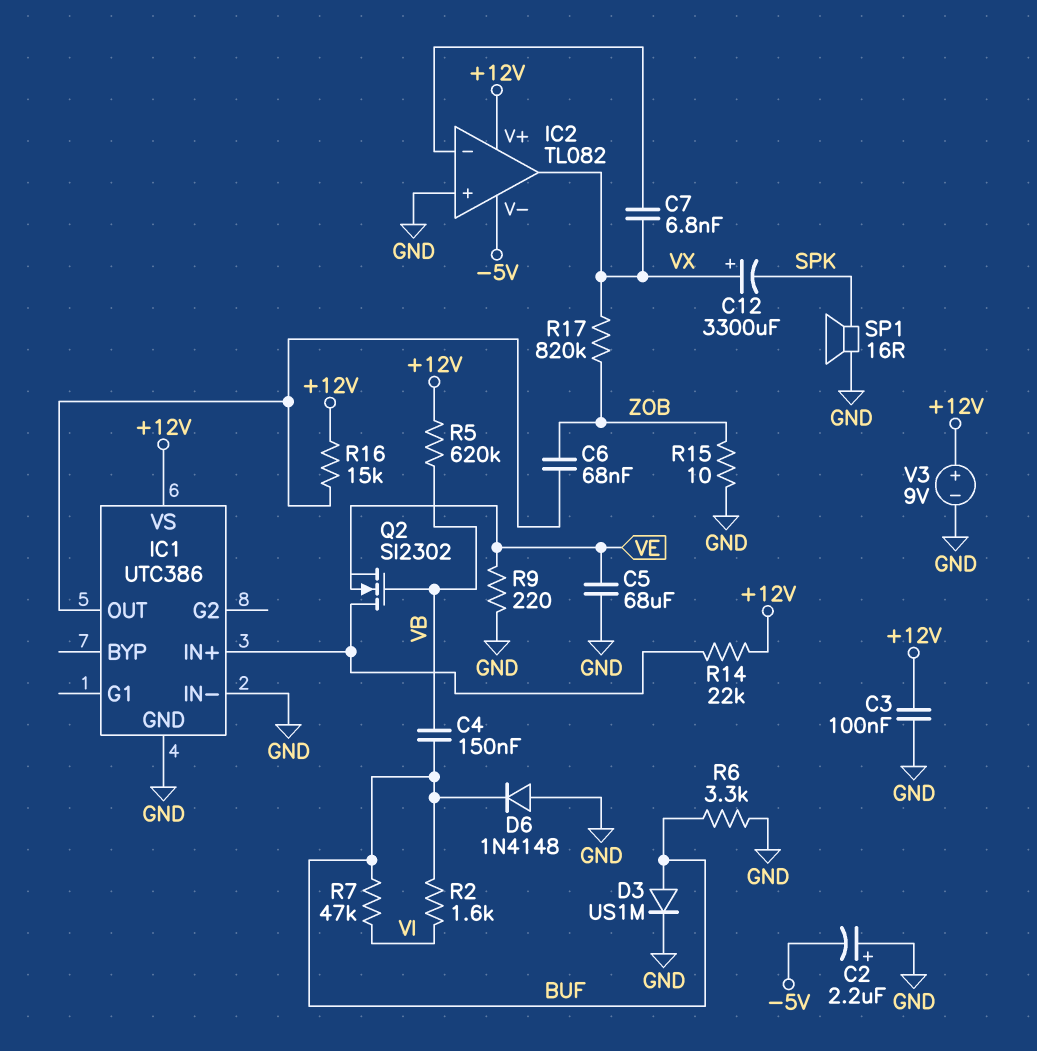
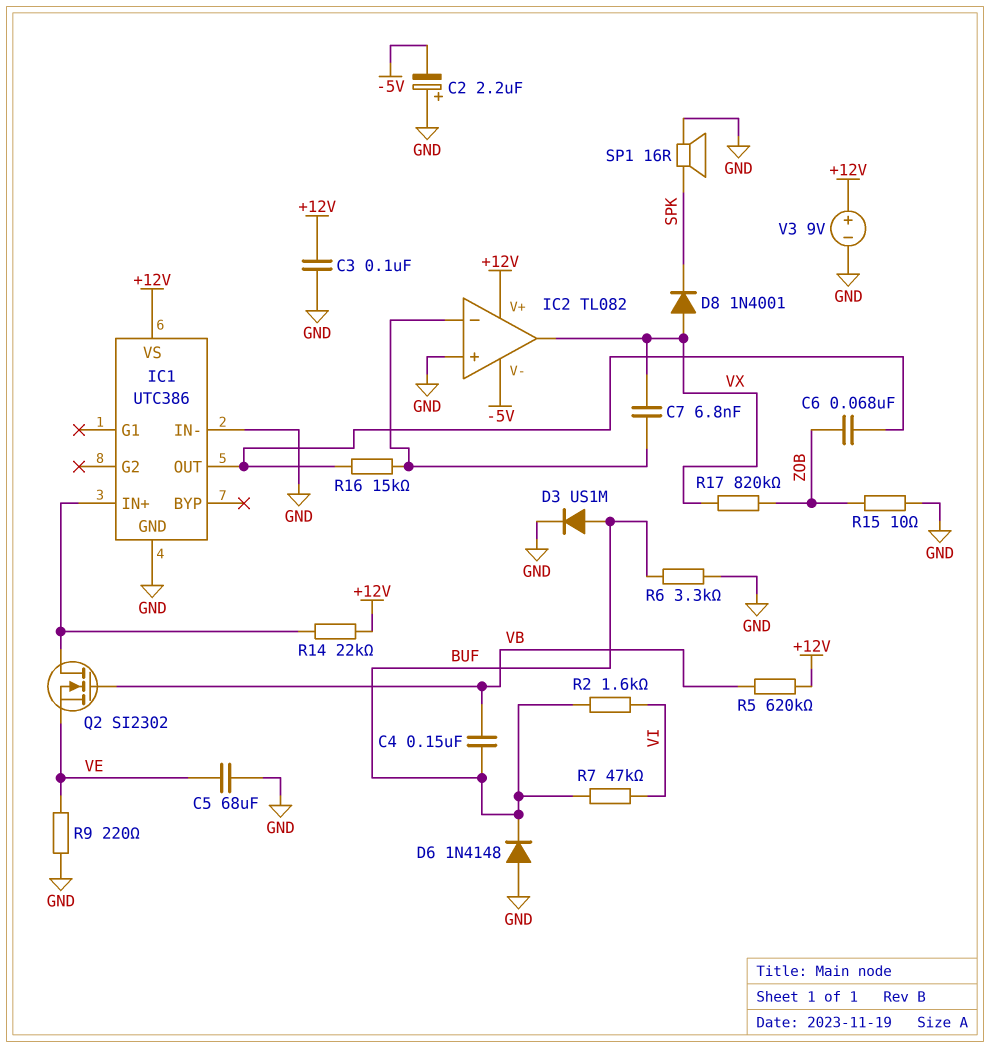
C12: 3300uF (plus VX, minus SPK) -> none
D8: none -> diode 1N4001 (A VX, K SPK)
R16: 15k (+12V, IC1/OUT) -> 15k (IC1/OUT, IC2/in-)

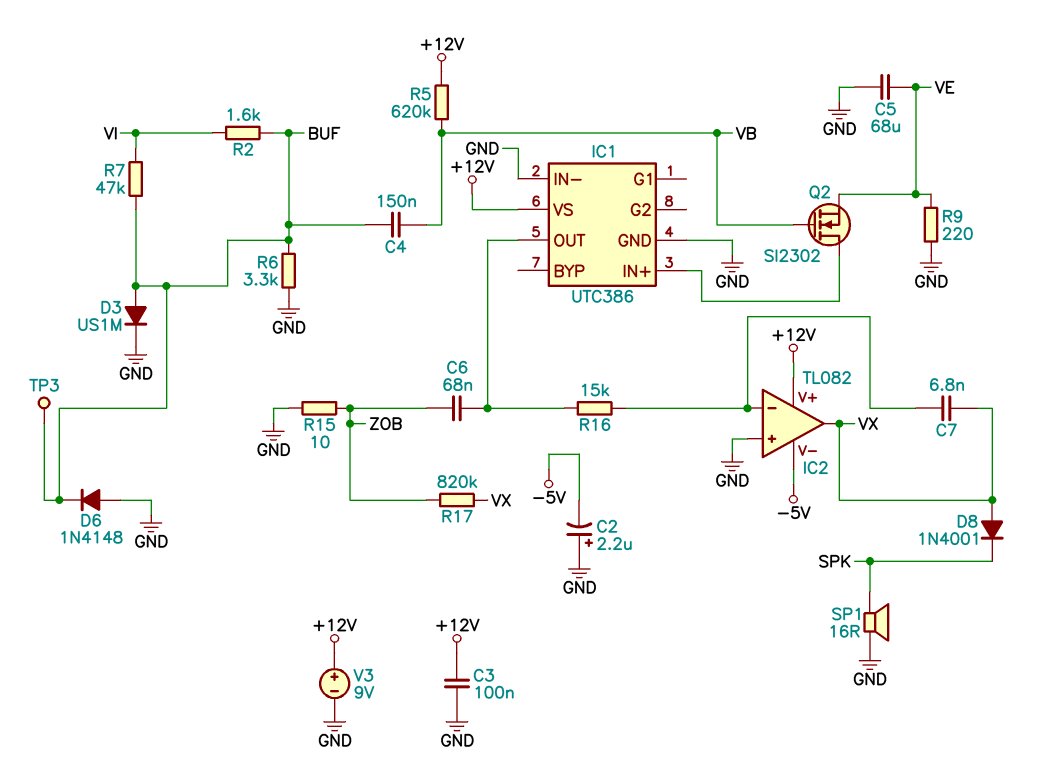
R14: 22k (+12V, IC1/IN+) -> none
TP3: none -> test point (BUF)

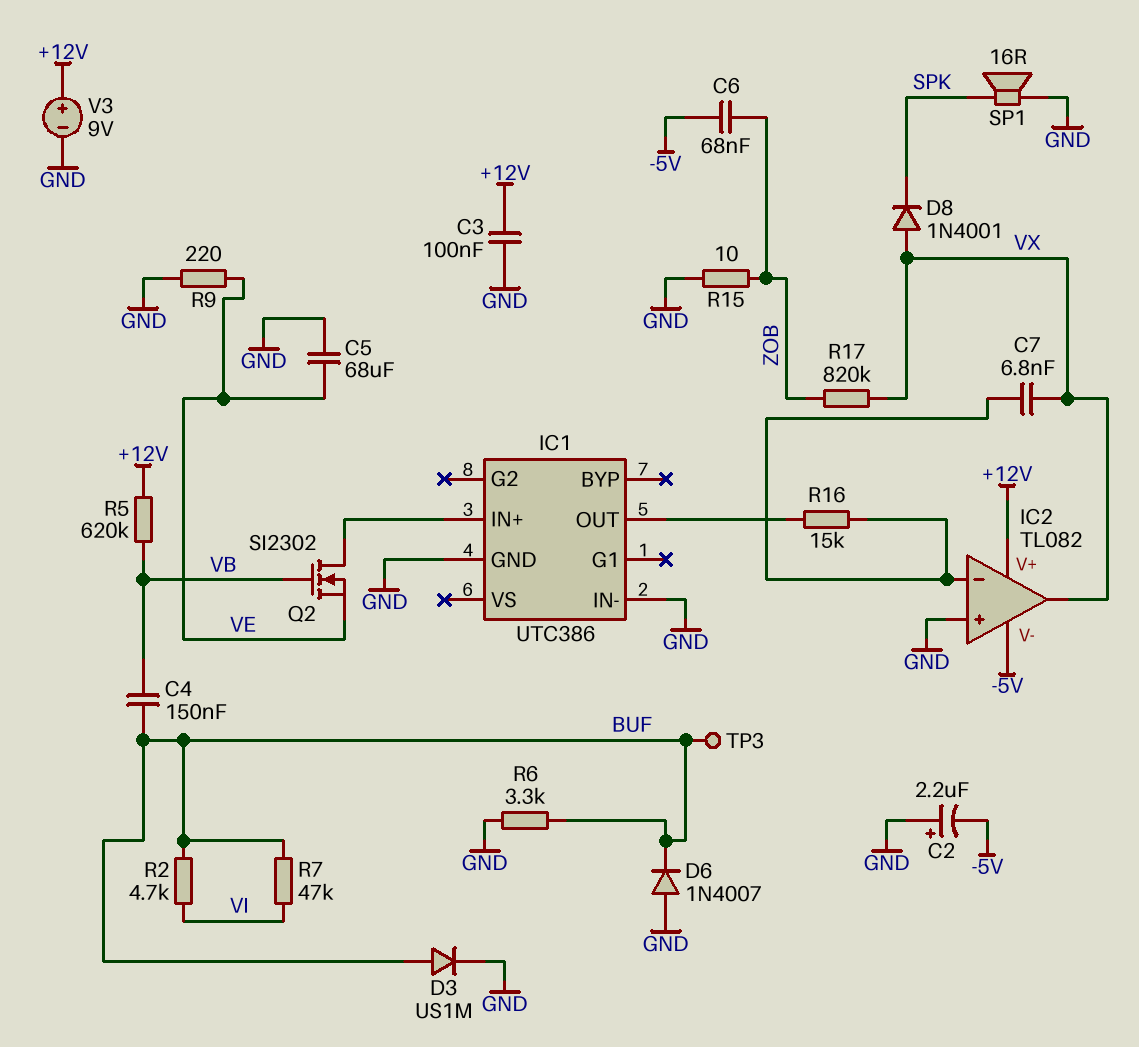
C6: 68nF (IC1/OUT, ZOB) -> 68nF (-5V, ZOB)
D6: diode 1N4148 (A GND, K BUF) -> diode 1N4007 (A GND, K BUF)
IC1 pin VS: +12V -> none
R2: 1.6k (BUF, VI) -> 4.7k (BUF, VI)

